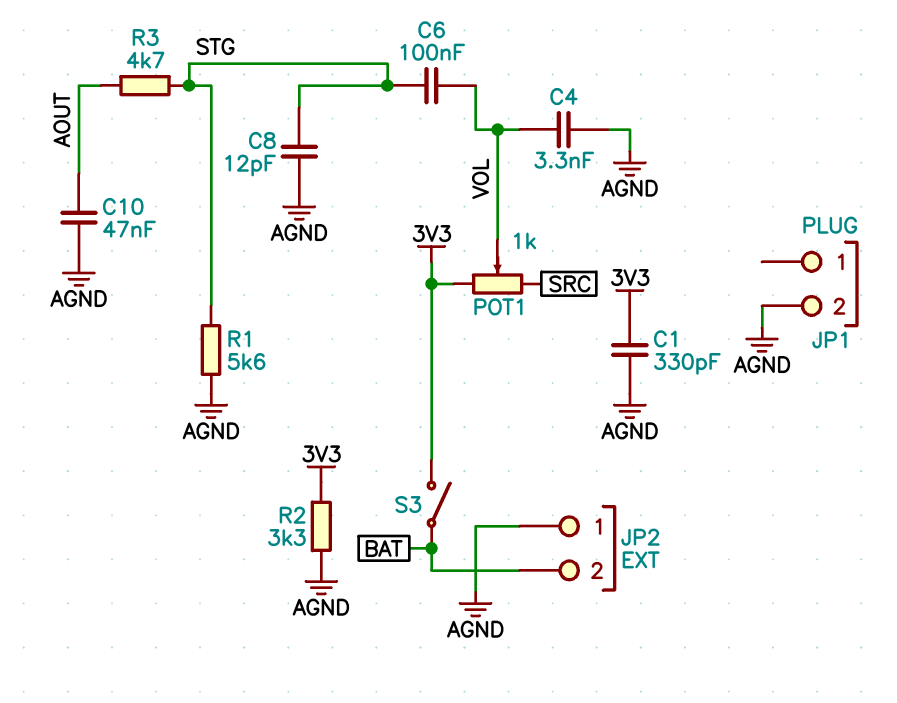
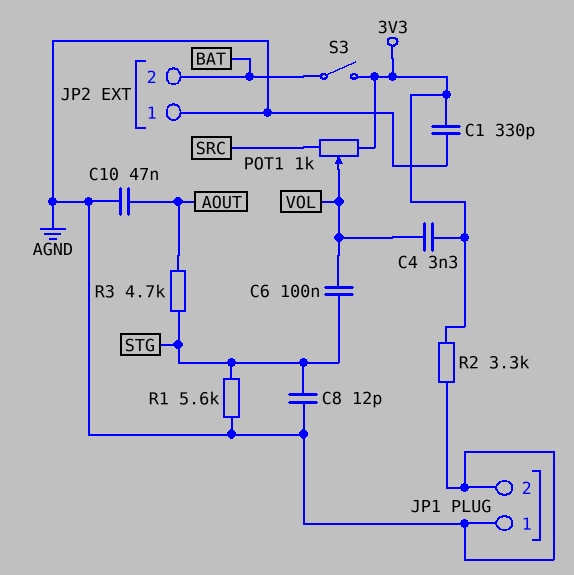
C4: 3.3nF (AGND, VOL) -> 3.3nF (3V3, VOL)
JP1 pin 1: none -> AGND

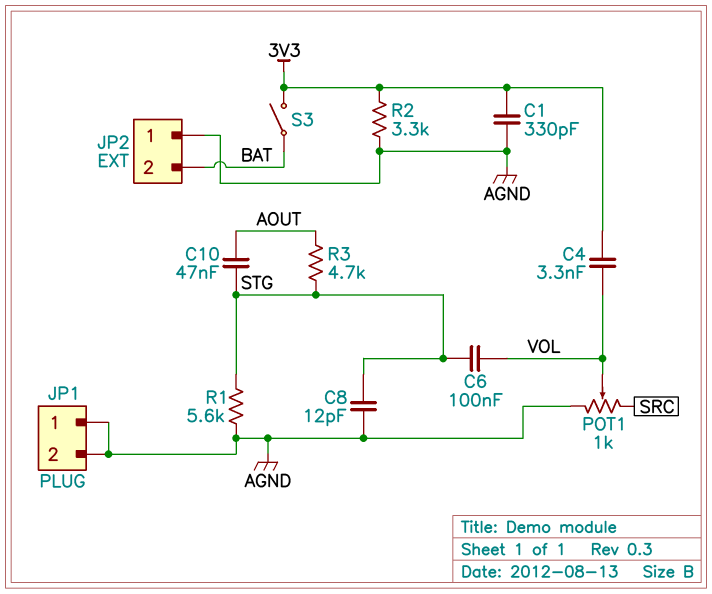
C10: 47nF (AGND, AOUT) -> 47nF (AOUT, STG)
POT1: 1k (3V3, SRC, wiper VOL) -> 1k (AGND, SRC, wiper VOL)

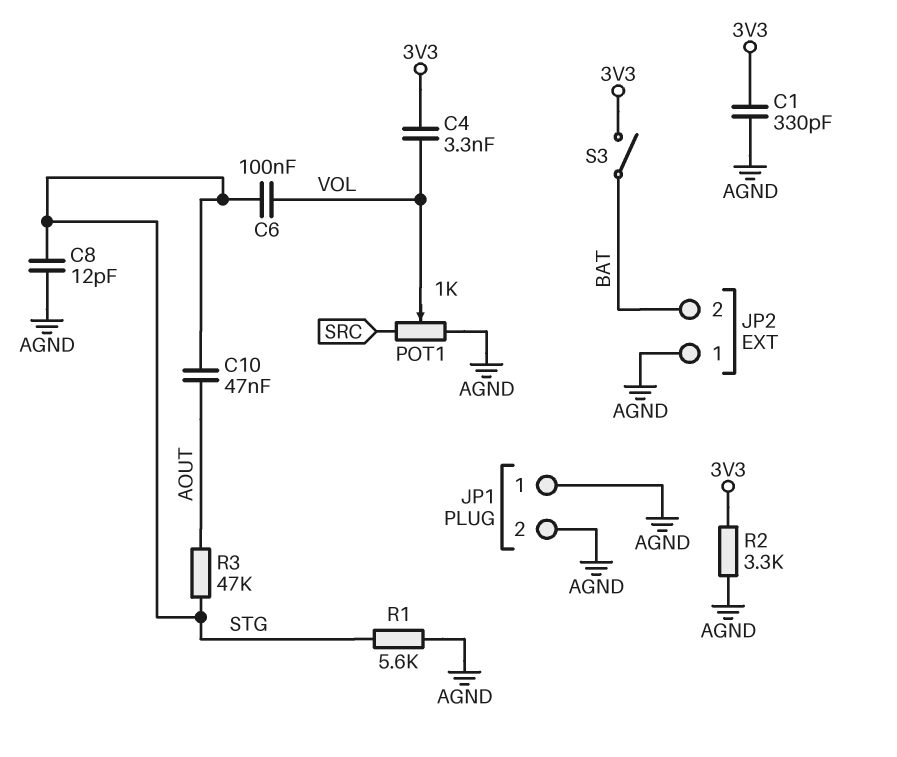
R3: 4.7k (AOUT, STG) -> 47k (AOUT, STG)

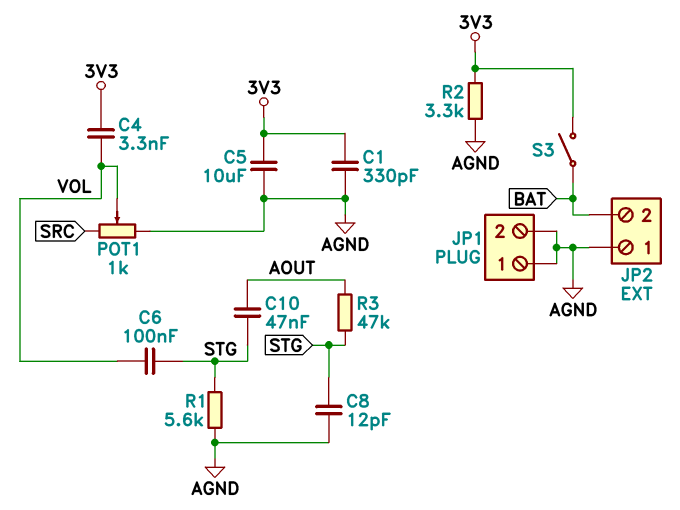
C5: none -> 10uF (3V3, AGND)

